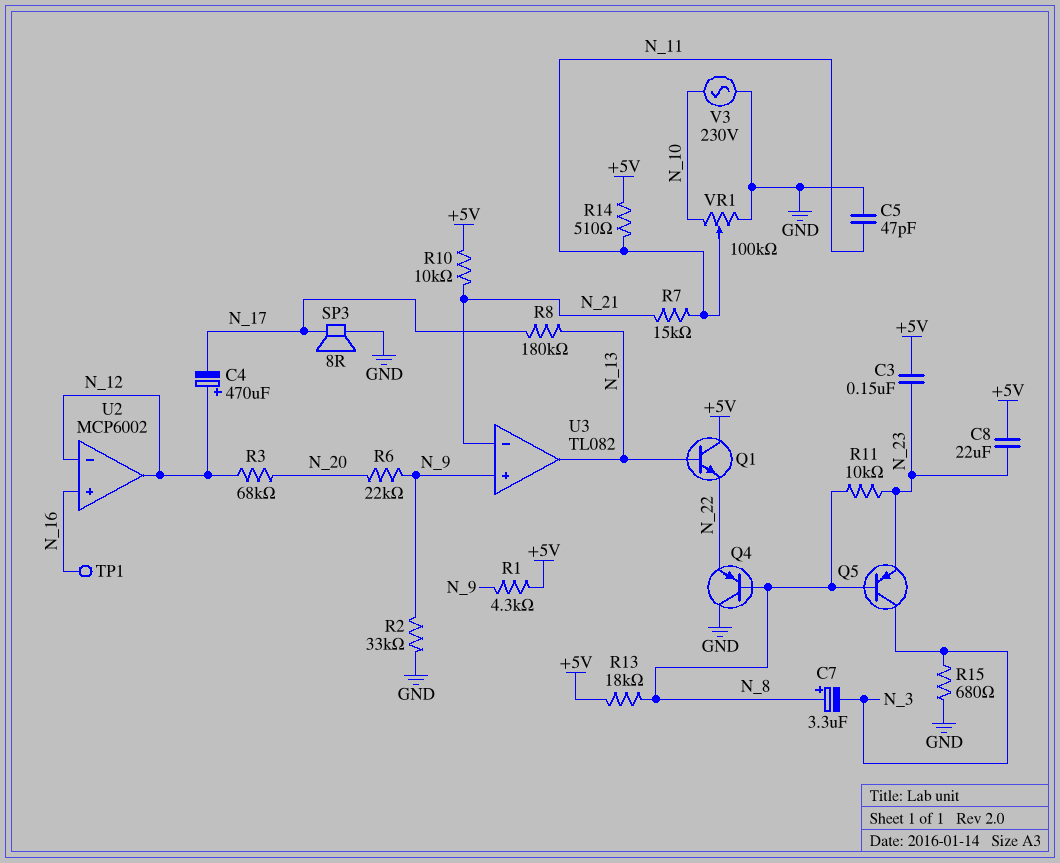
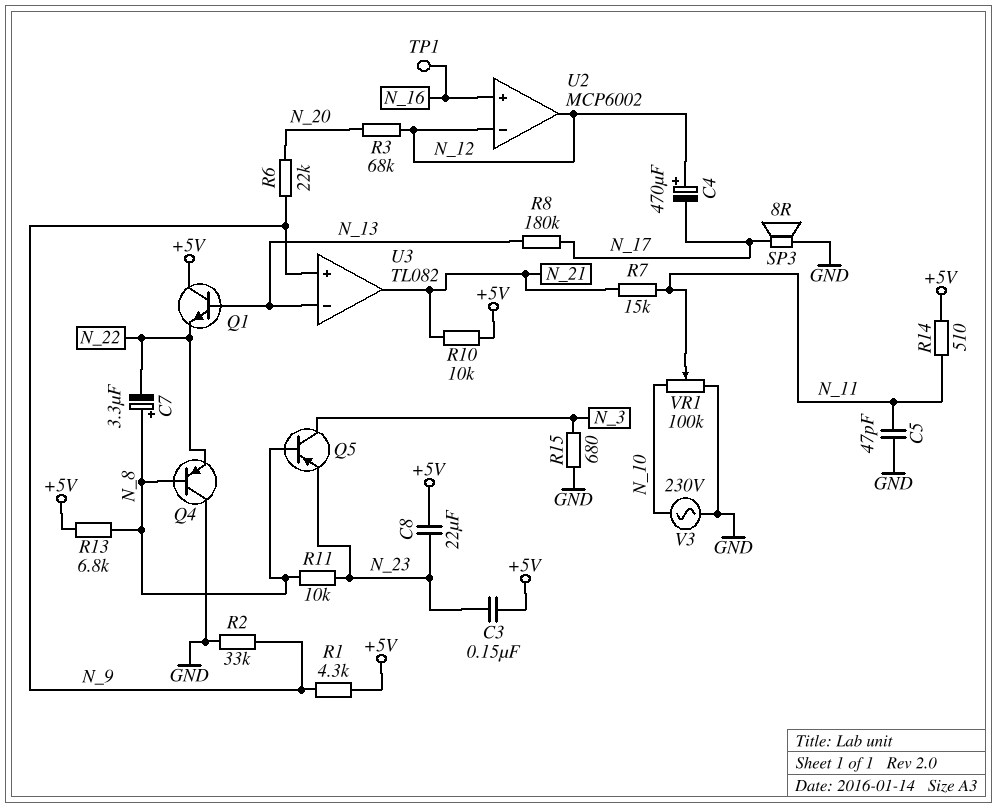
C7: 3.3uF (plus N_8, minus N_3) -> 3.3uF (plus N_8, minus N_22)
R13: 18k (+5V, N_8) -> 6.8k (+5V, N_8)
U3 pin in-: N_21 -> N_13
U3 pin out: N_13 -> N_21

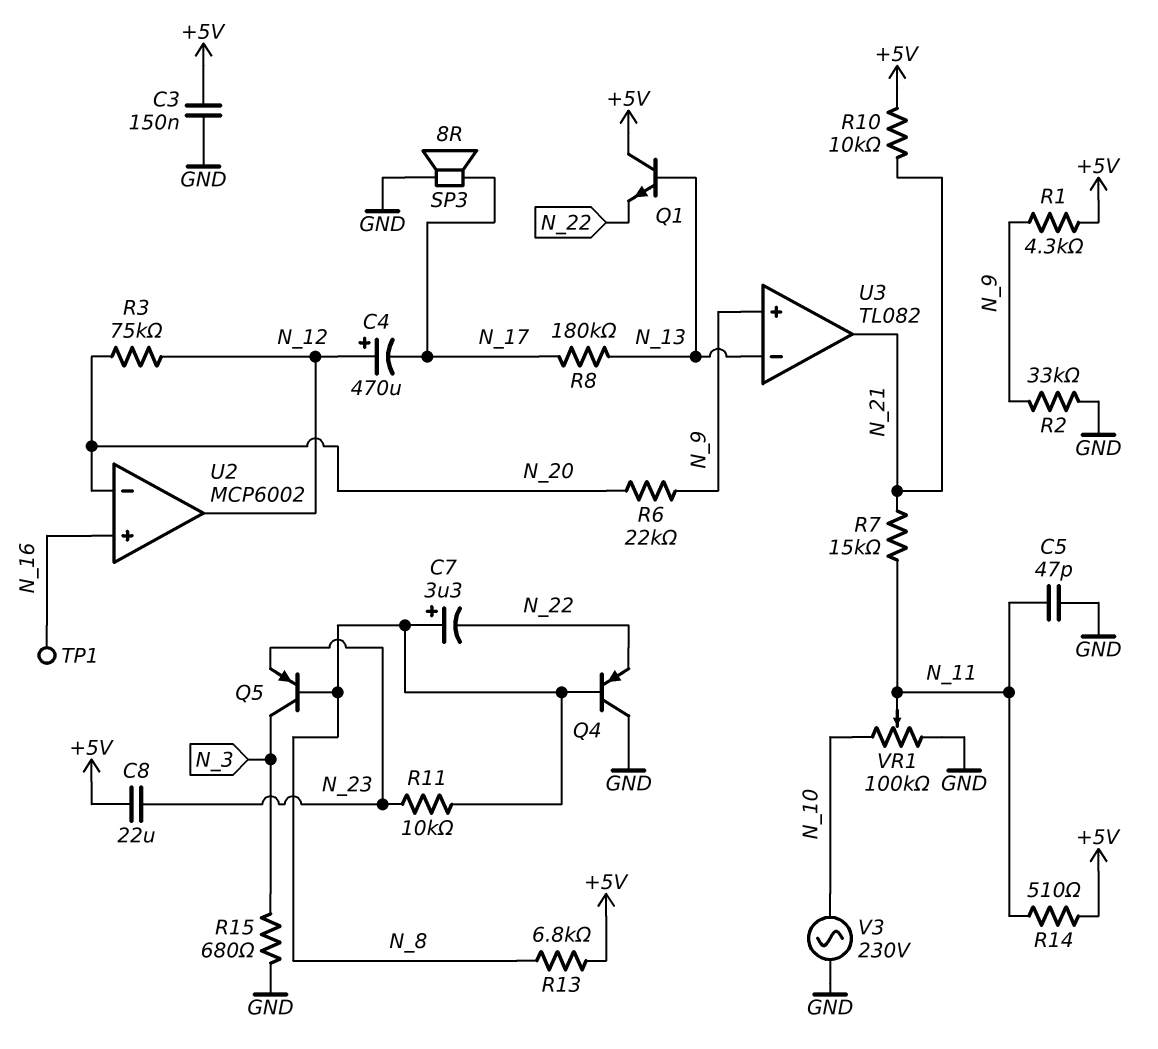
C3: 150nF (+5V, N_23) -> 150nF (+5V, GND)
R3: 68k (N_12, N_20) -> 75k (N_12, N_20)
U2 pin in-: N_12 -> N_20

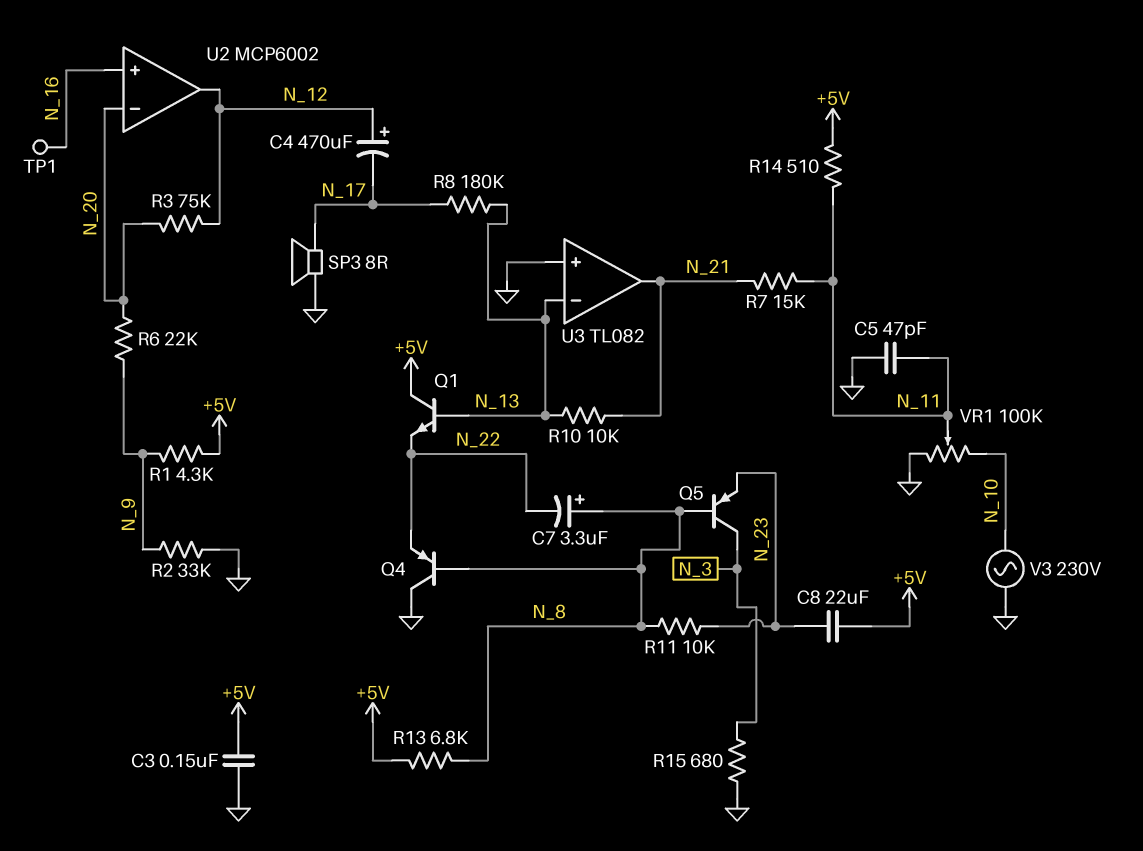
R10: 10k (+5V, N_21) -> 10k (N_13, N_21)
U3 pin in+: N_9 -> GND

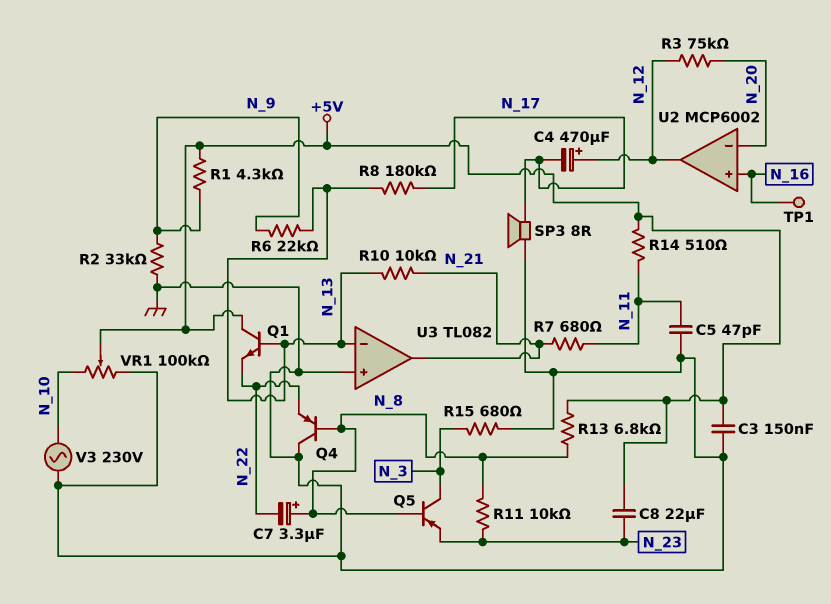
R6: 22k (N_9, N_20) -> 22k (N_9, N_13)
R7: 15k (N_11, N_21) -> 680 (N_11, N_21)
VR1: 100k (GND, N_10, wiper N_11) -> 100k (GND, N_10, wiper +5V)

